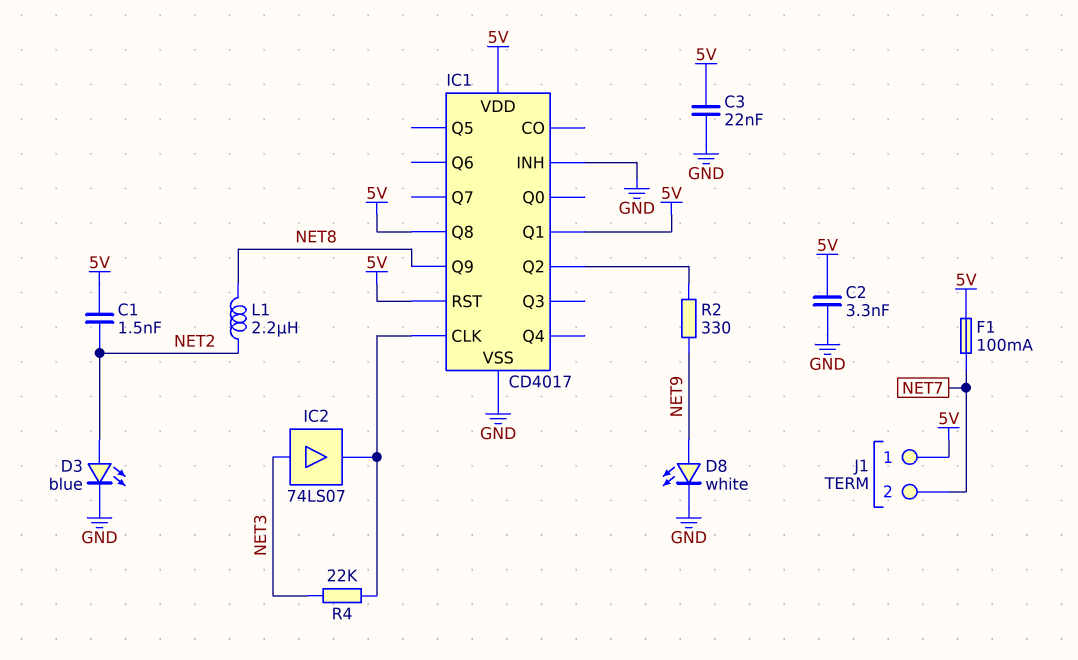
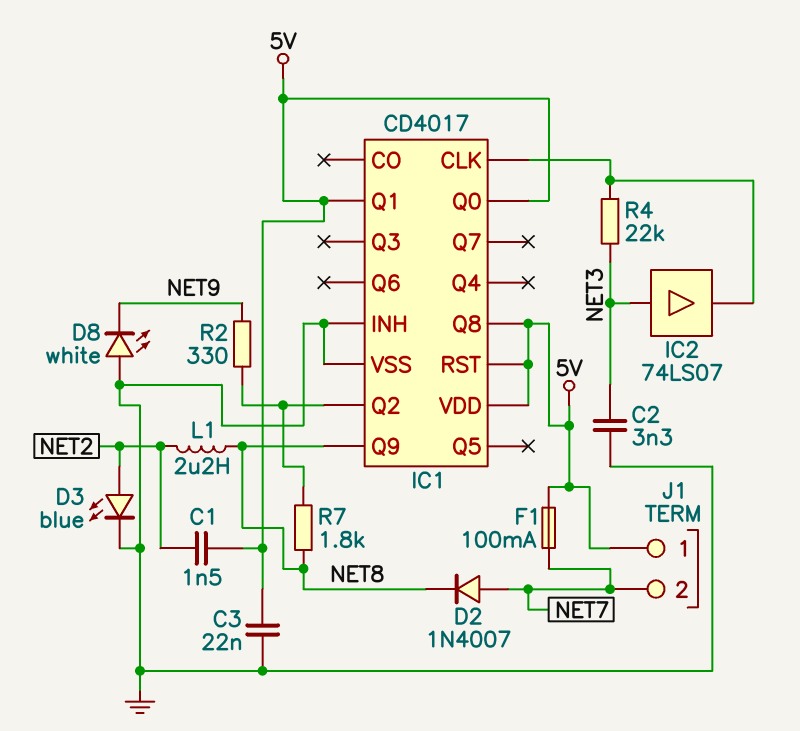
C2: 3.3nF (5V, GND) -> 3.3nF (GND, NET3)
D2: none -> diode 1N4007 (A NET7, K NET8)
D8: LED white (A NET9, K GND) -> LED white (A GND, K NET9)
IC1 pin Q0: none -> 5V
R7: none -> 1.8k (IC1/Q2, NET8)

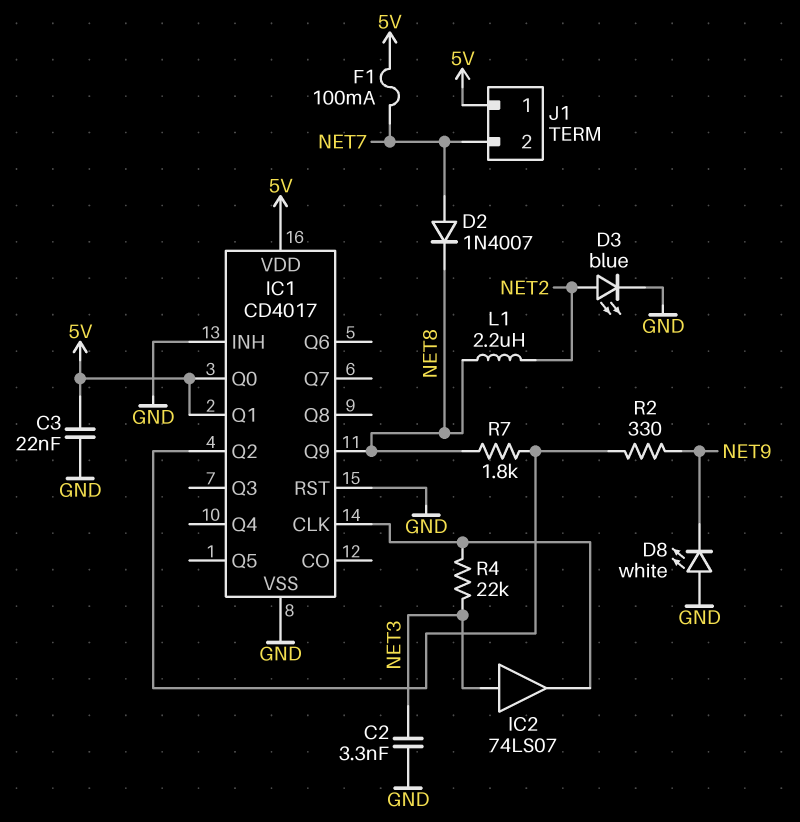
C1: 1.5nF (5V, NET2) -> none
IC1 pin Q8: 5V -> none
IC1 pin RST: 5V -> GND

